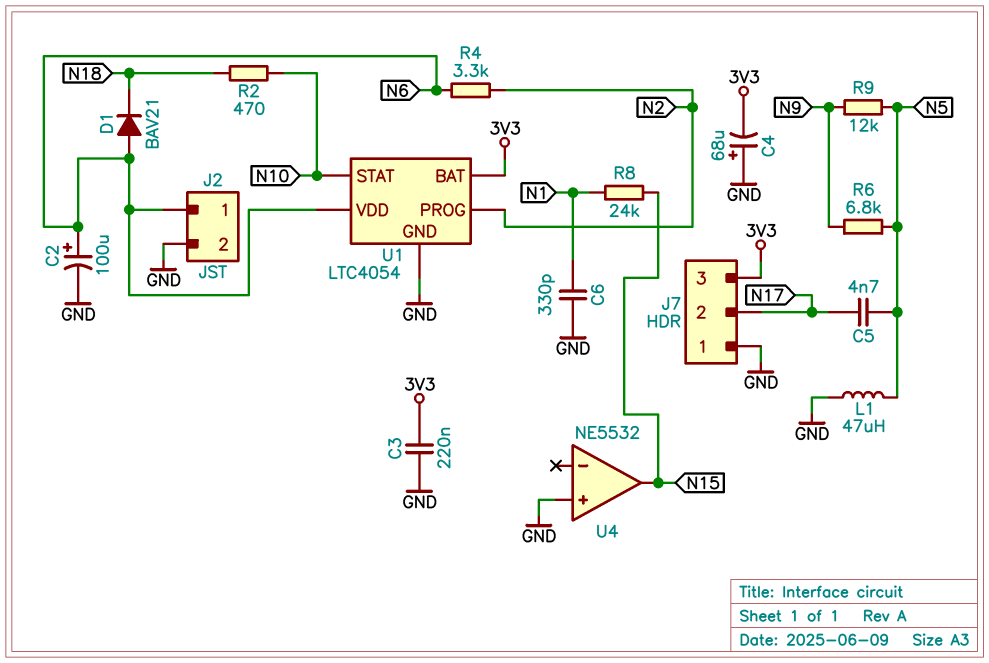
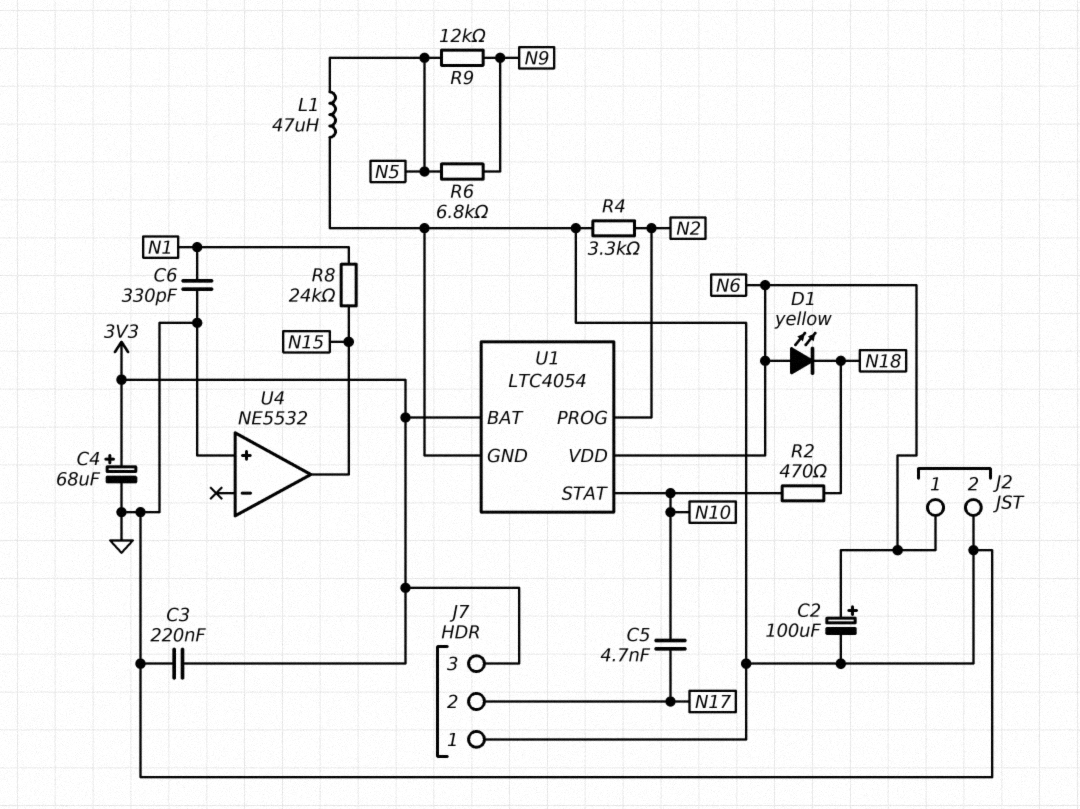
C4: 68uF (plus GND, minus 3V3) -> 68uF (plus 3V3, minus GND)
C5: 4.7nF (N5, N17) -> 4.7nF (N10, N17)
D1: diode BAV21 (A N6, K N18) -> LED yellow (A N6, K N18)
R4: 3.3k (N2, N6) -> 3.3k (GND, N2)

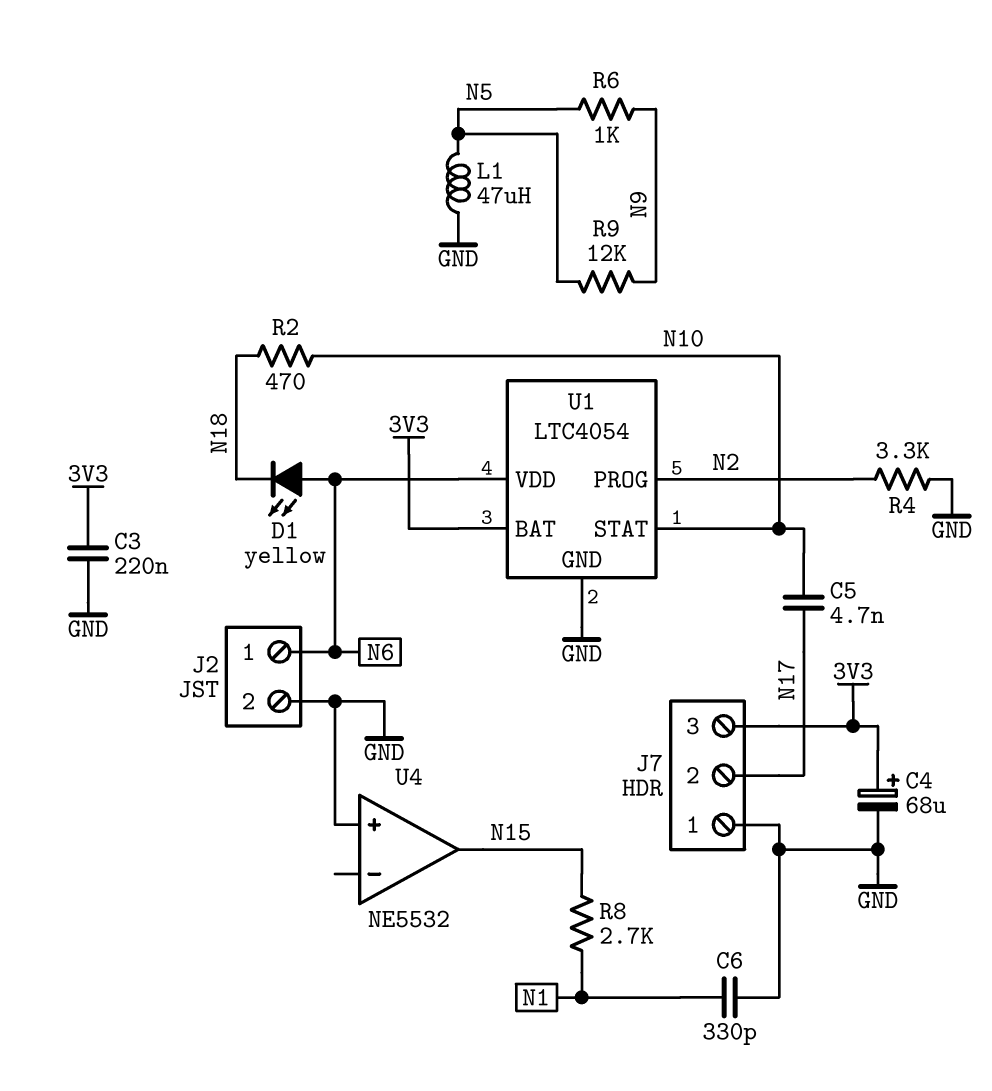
C2: 100uF (plus N6, minus GND) -> none
R6: 6.8k (N5, N9) -> 1k (N5, N9)
R8: 24k (N1, N15) -> 2.7k (N1, N15)

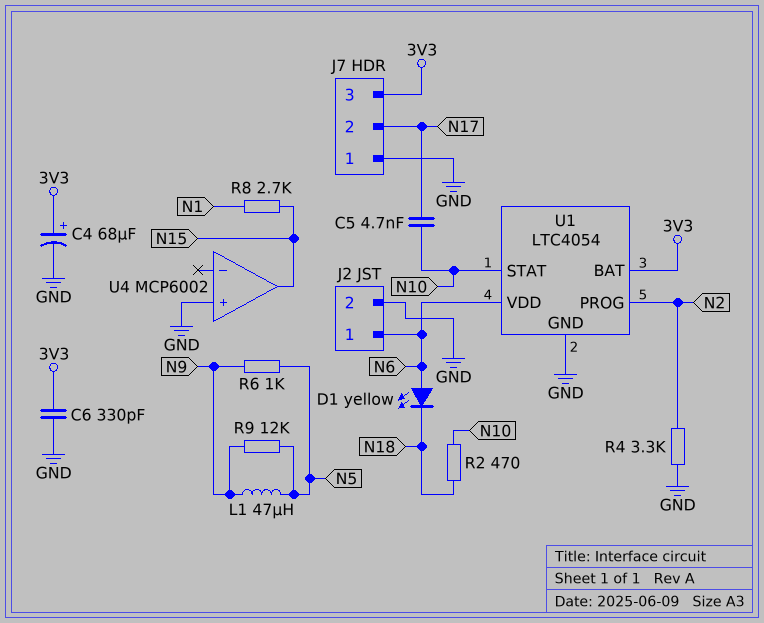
C3: 220nF (3V3, GND) -> none
C6: 330pF (GND, N1) -> 330pF (3V3, GND)
L1: 47uH (GND, N5) -> 47uH (N5, N9)
U4: NE5532 -> MCP6002

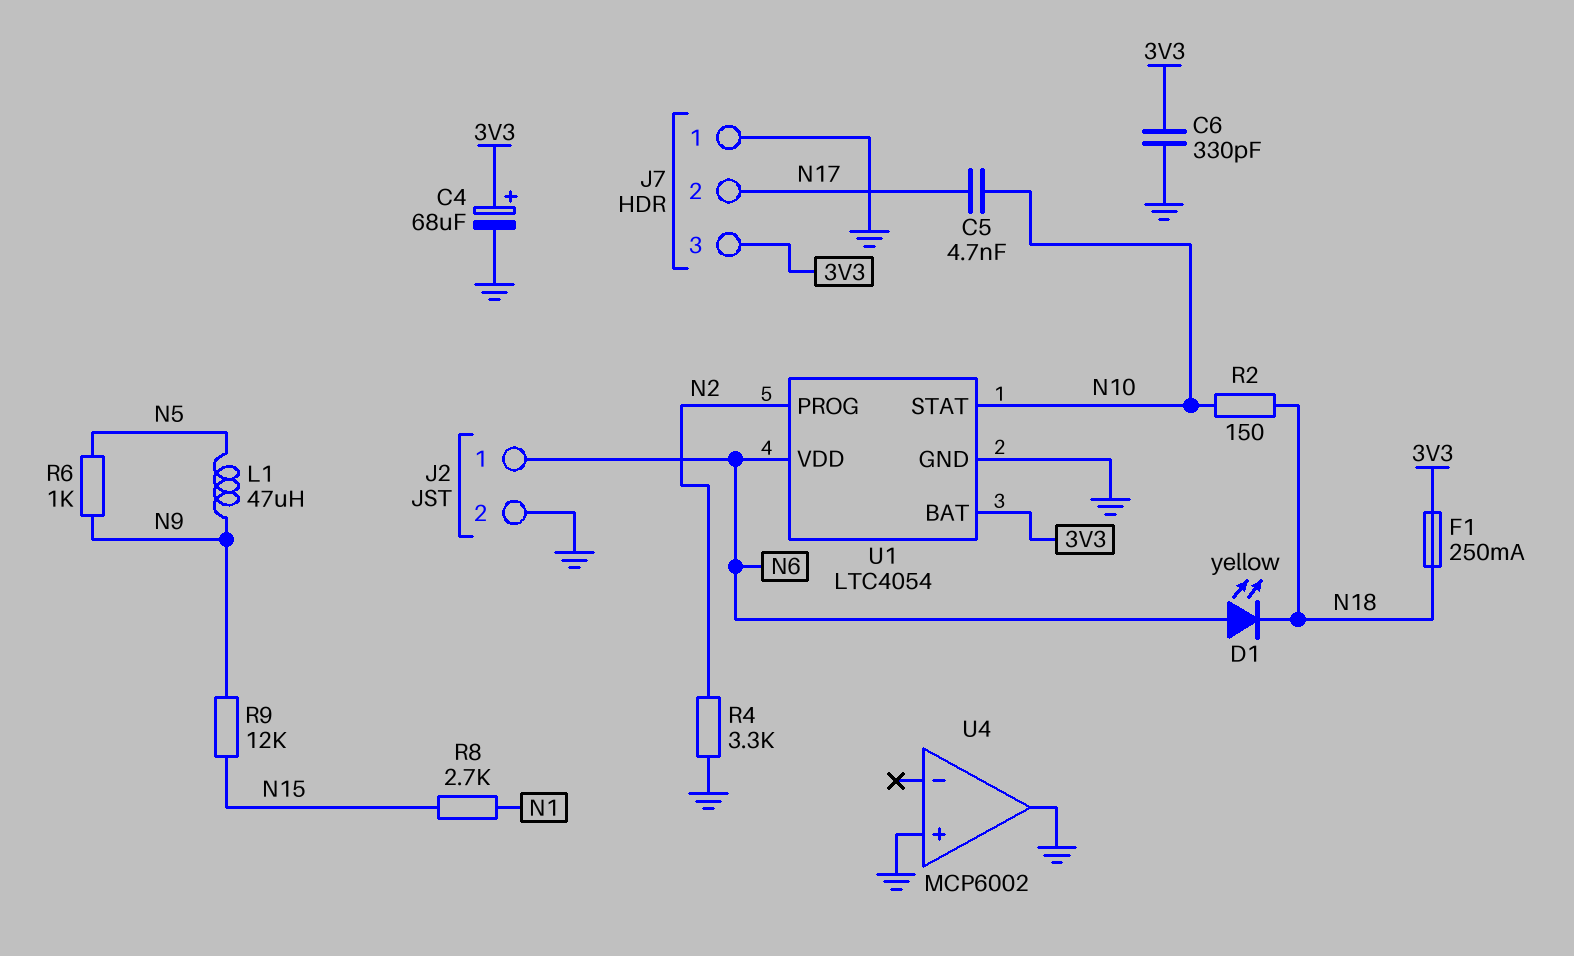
F1: none -> 250mA (3V3, N18)
R2: 470 (N10, N18) -> 150 (N10, N18)
R9: 12k (N5, N9) -> 12k (N9, N15)
U4 pin out: N15 -> GND

